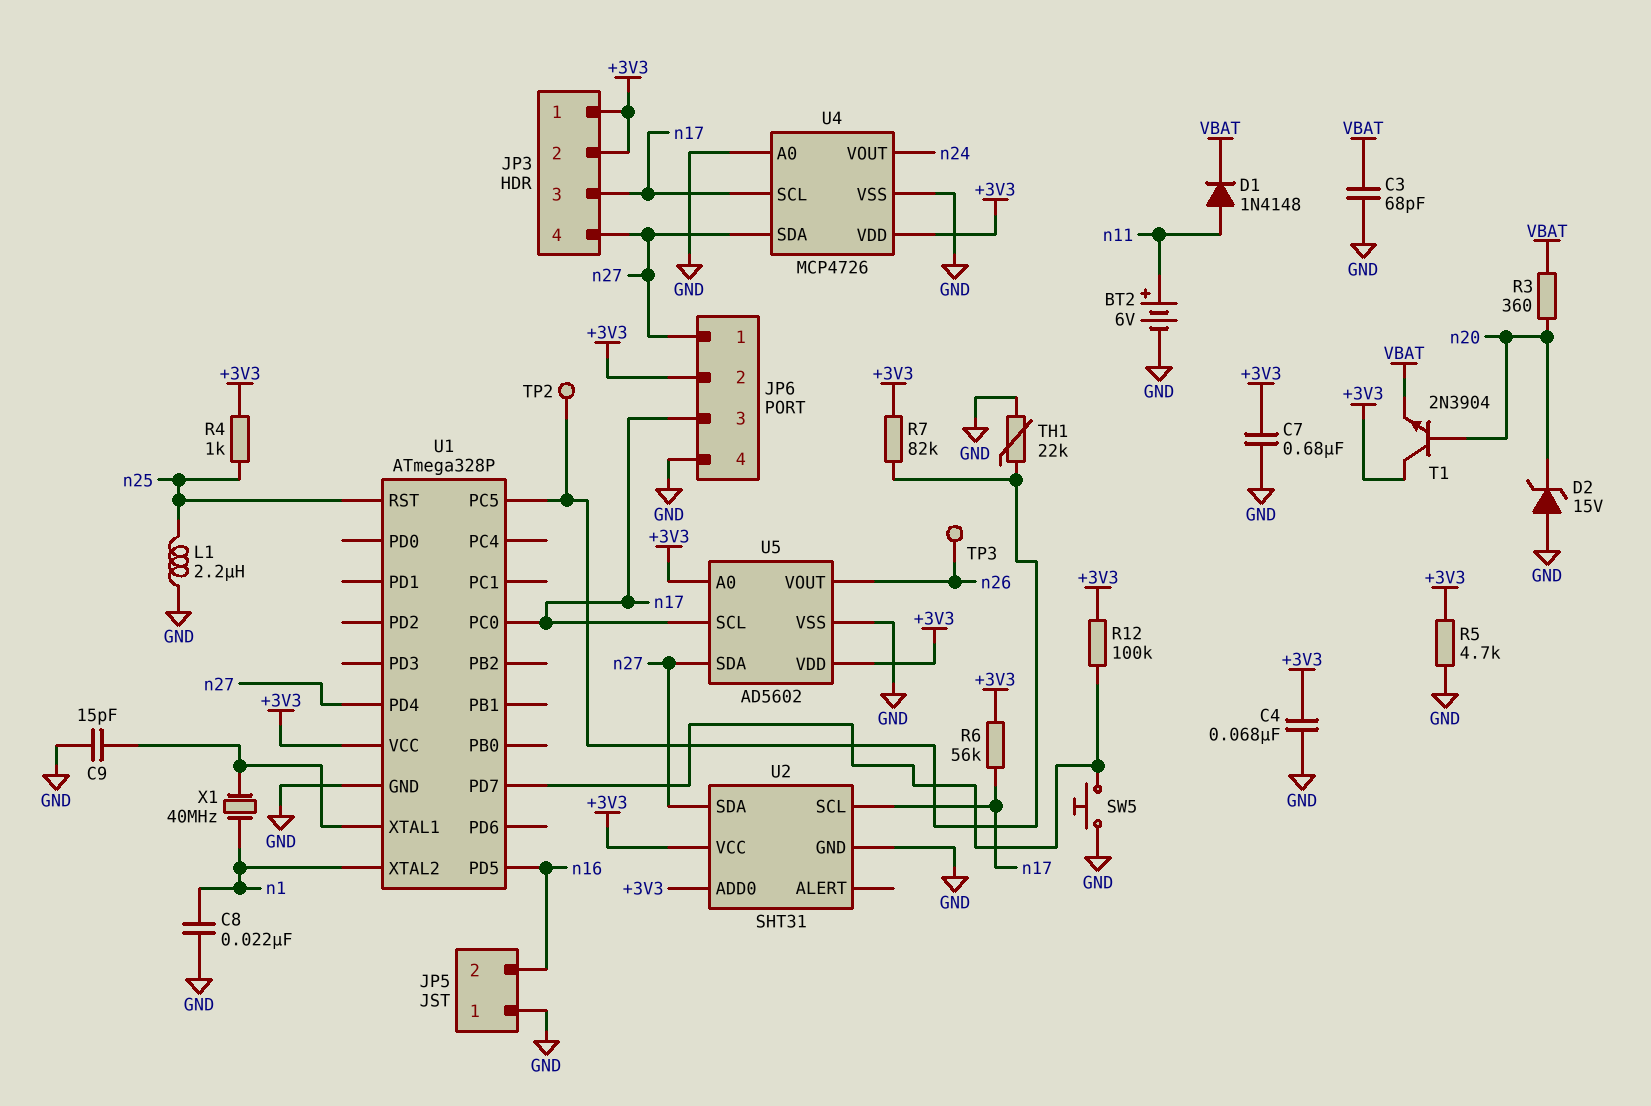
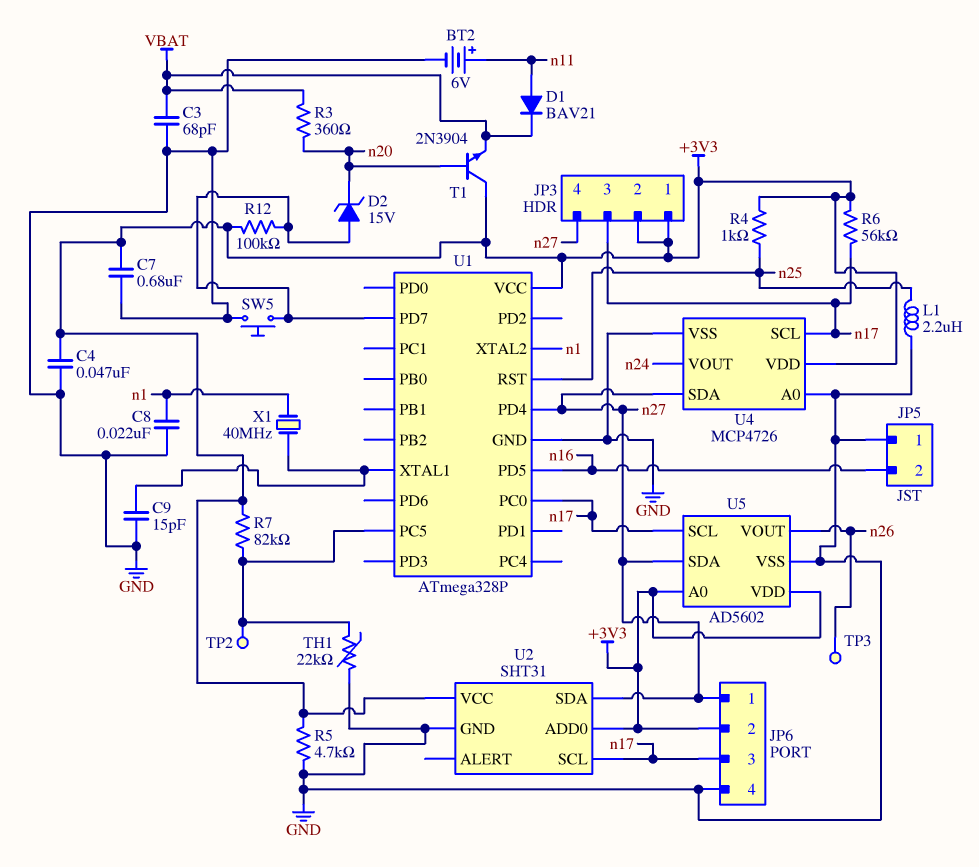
C4: 68nF (+3V3, GND) -> 47nF (+3V3, GND)
D1: diode 1N4148 (A n11, K VBAT) -> diode BAV21 (A n11, K VBAT)
D2: zener 15V (A GND, K n20) -> zener 15V (A U1/PD7, K n20)

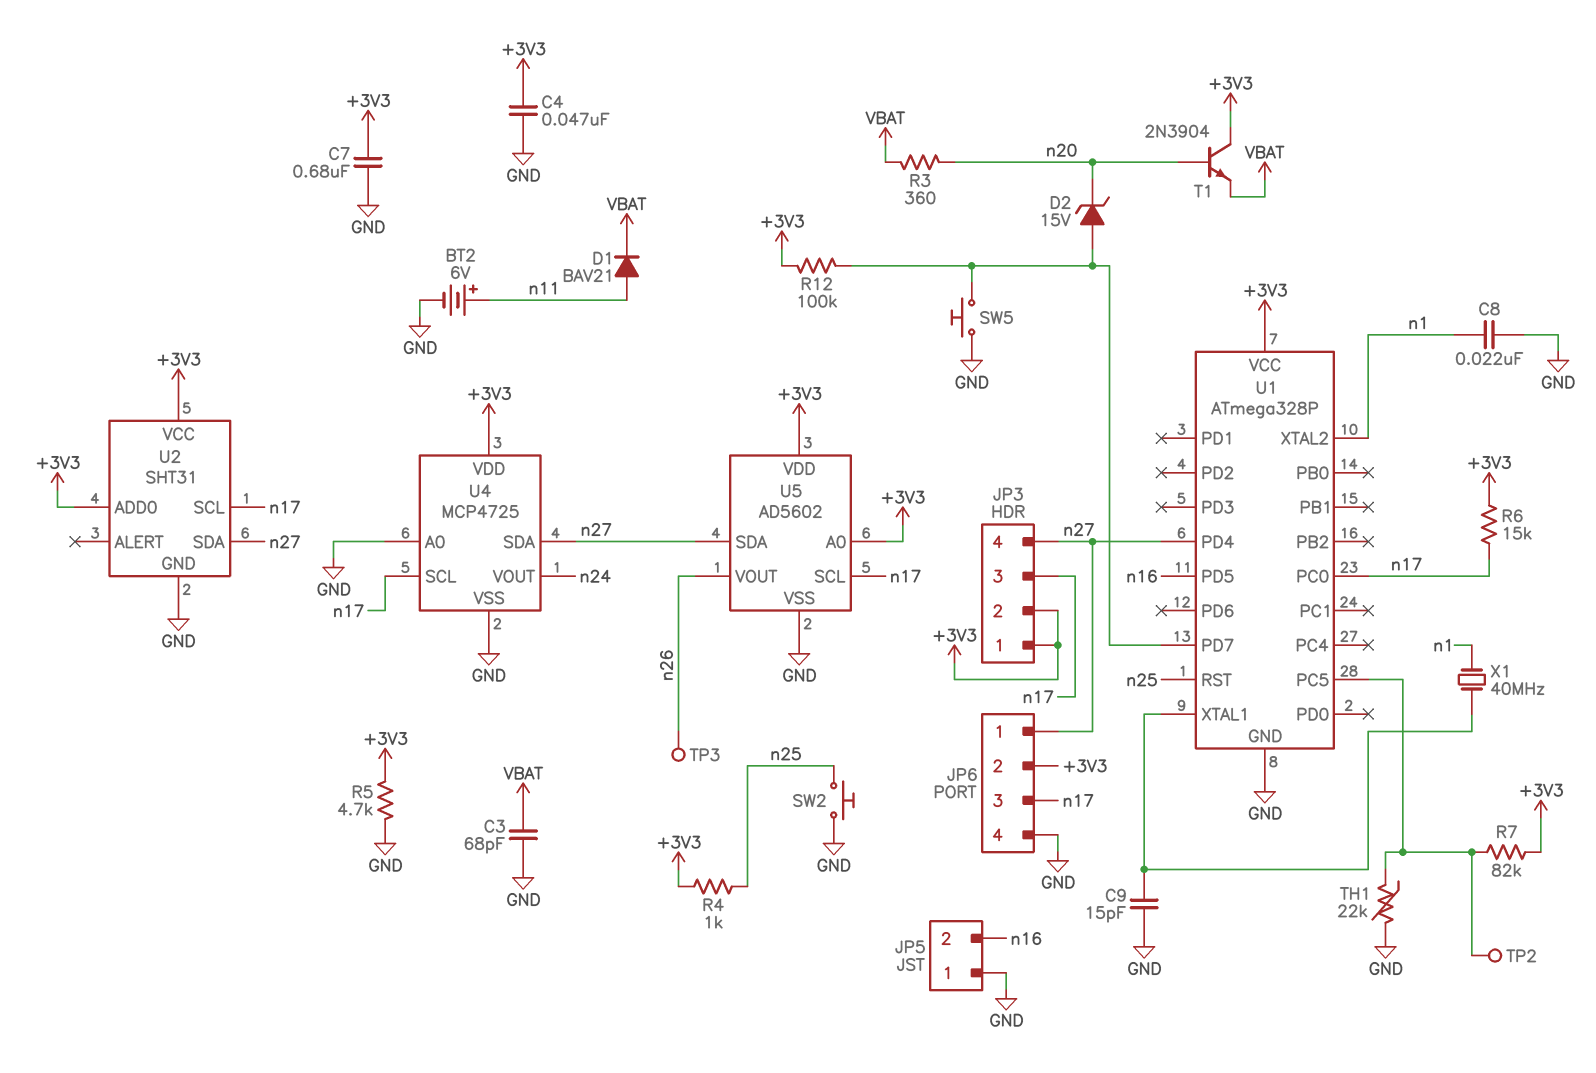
L1: 2.2uH (GND, n25) -> none
R6: 56k (+3V3, n17) -> 15k (+3V3, n17)
SW2: none -> button (GND, n25)
U4: MCP4726 -> MCP4725

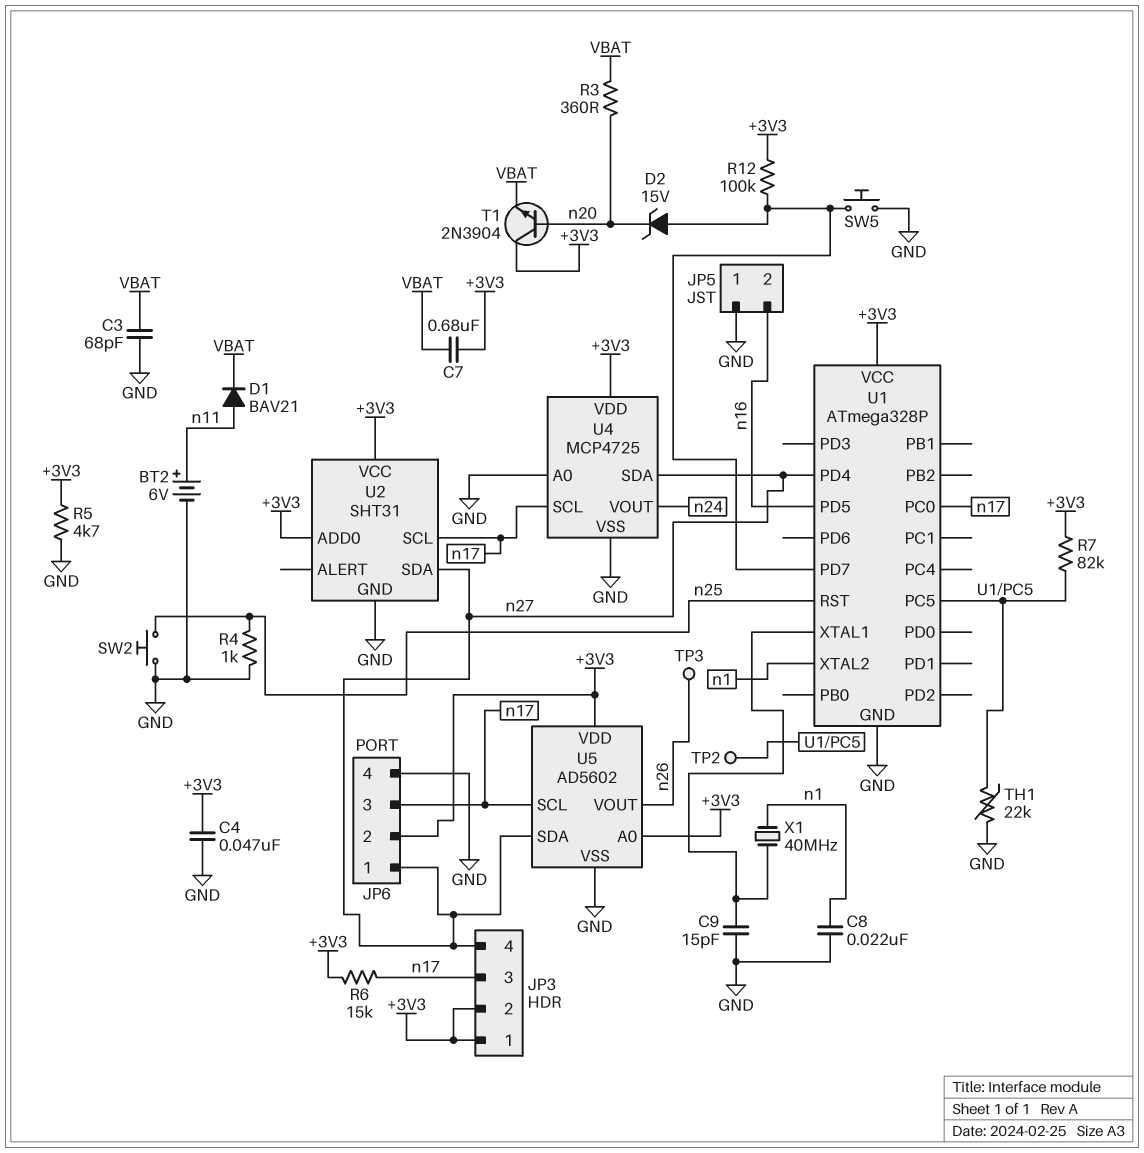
C7: 680nF (+3V3, GND) -> 680nF (+3V3, VBAT)
R4: 1k (+3V3, n25) -> 1k (GND, n25)

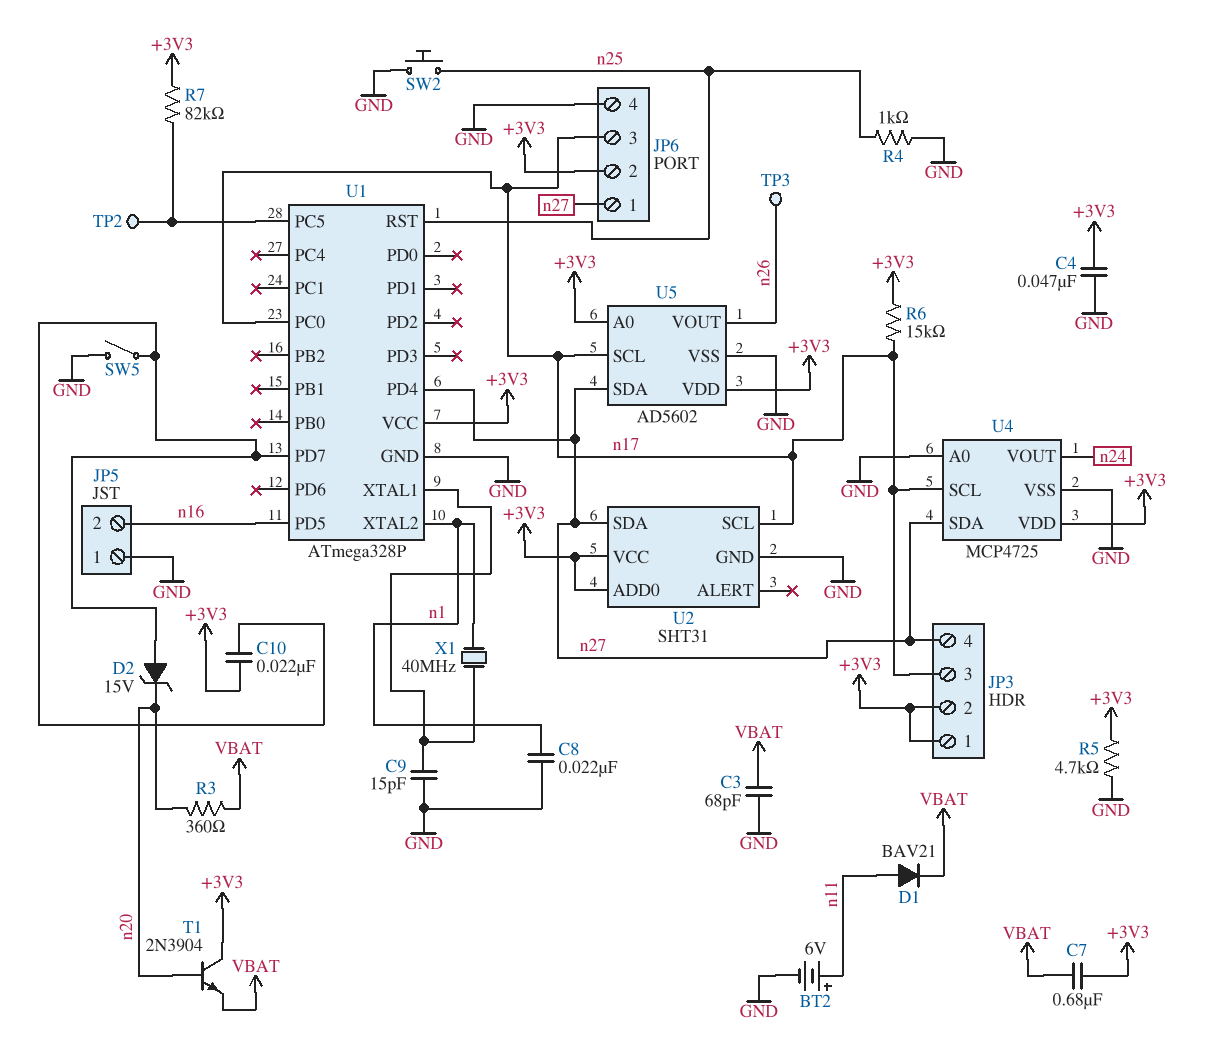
C10: none -> 22nF (+3V3, U1/PD7)
R12: 100k (+3V3, U1/PD7) -> none
SW5: button (GND, U1/PD7) -> switch (GND, U1/PD7)
TH1: 22k (GND, U1/PC5) -> none

